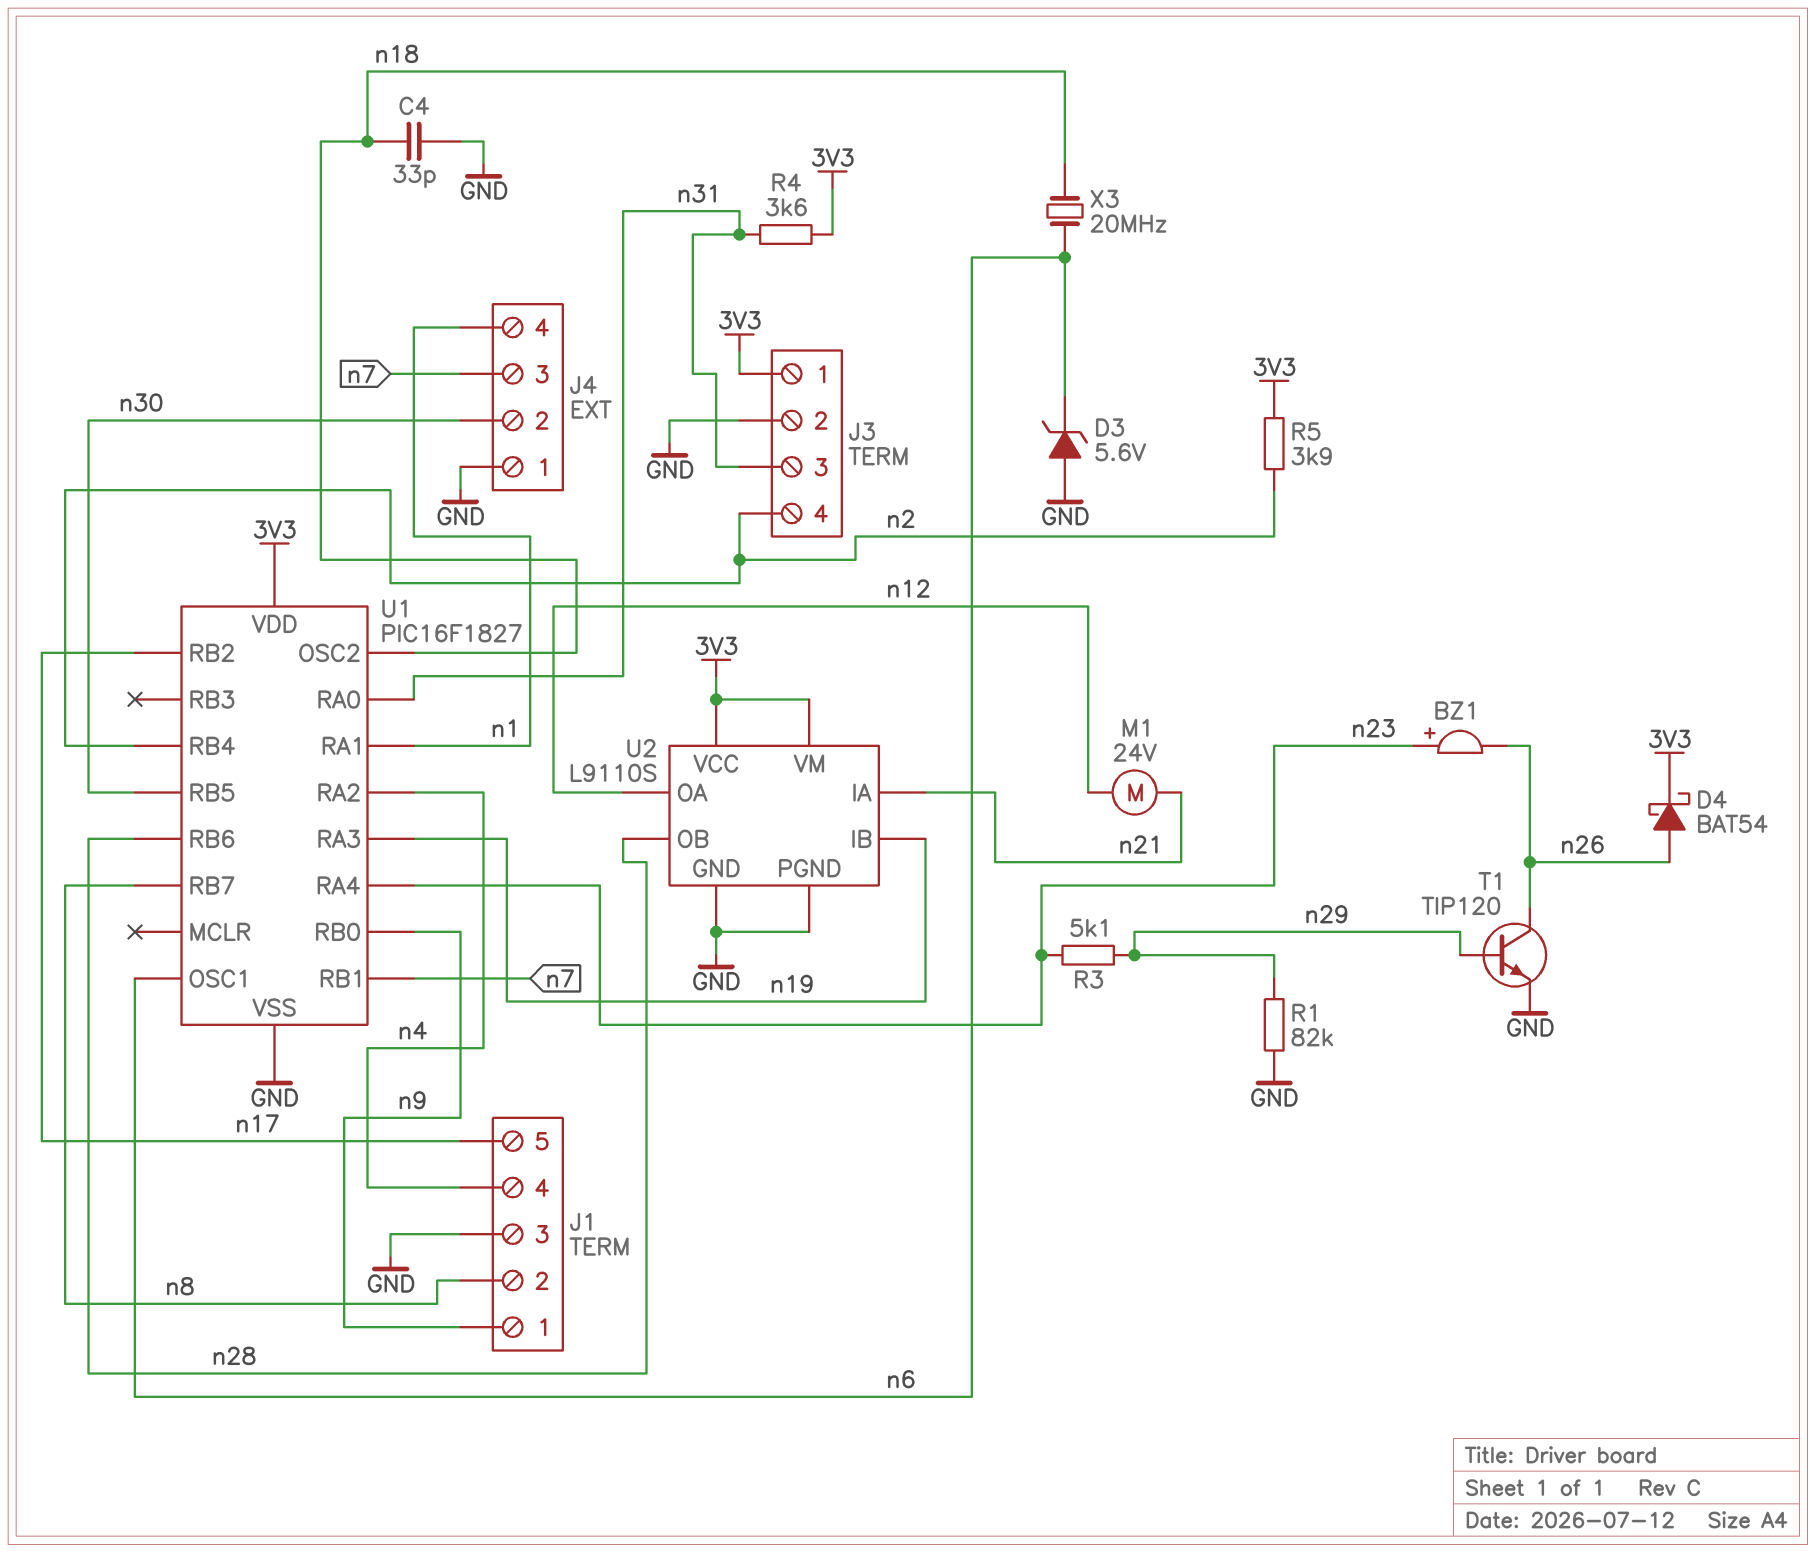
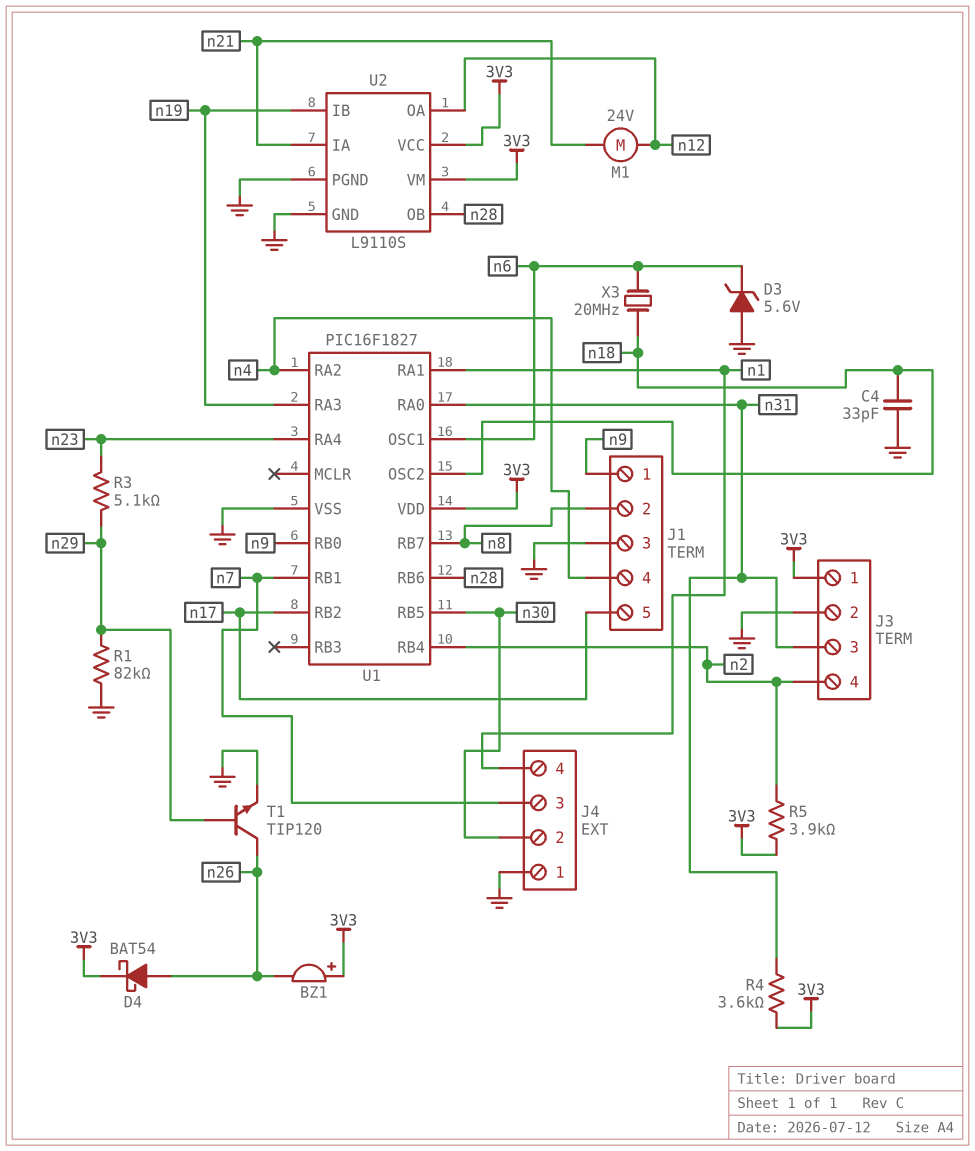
BZ1: buzzer (plus n23, minus n26) -> buzzer (plus 3V3, minus n26)

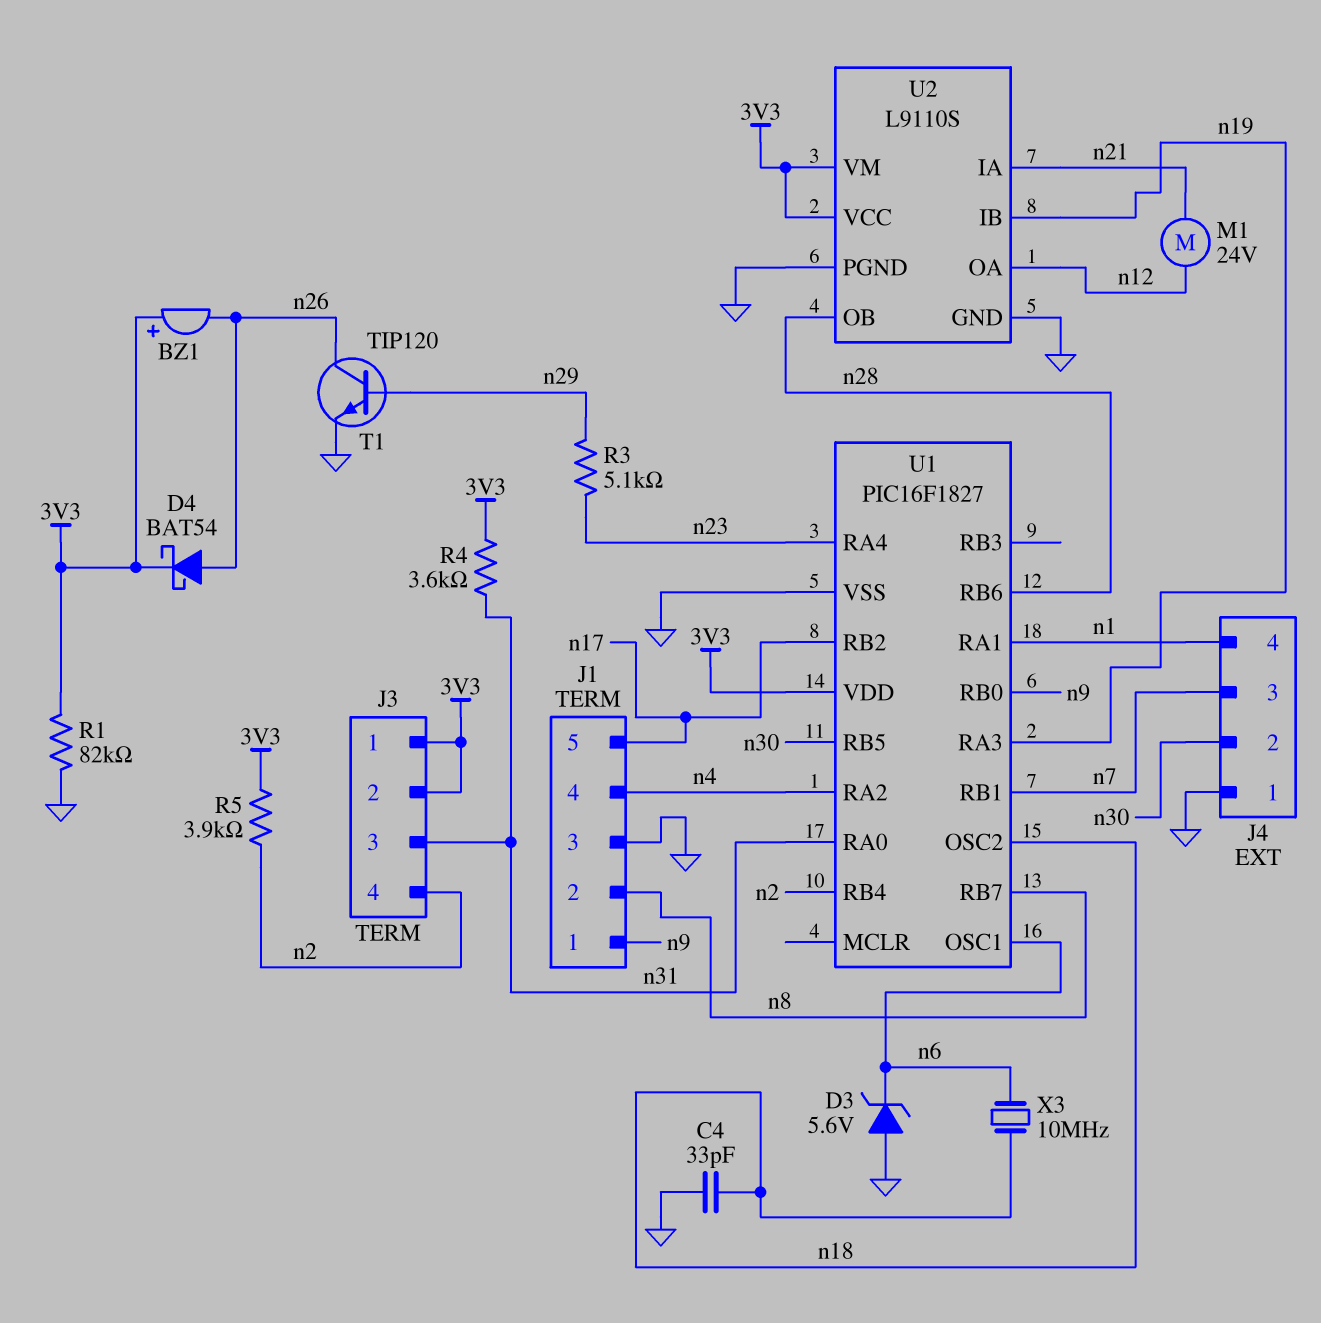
J3 pin 2: GND -> 3V3
R1: 82k (GND, n29) -> 82k (3V3, GND)
X3: 20MHz (n6, n18) -> 10MHz (n6, n18)

